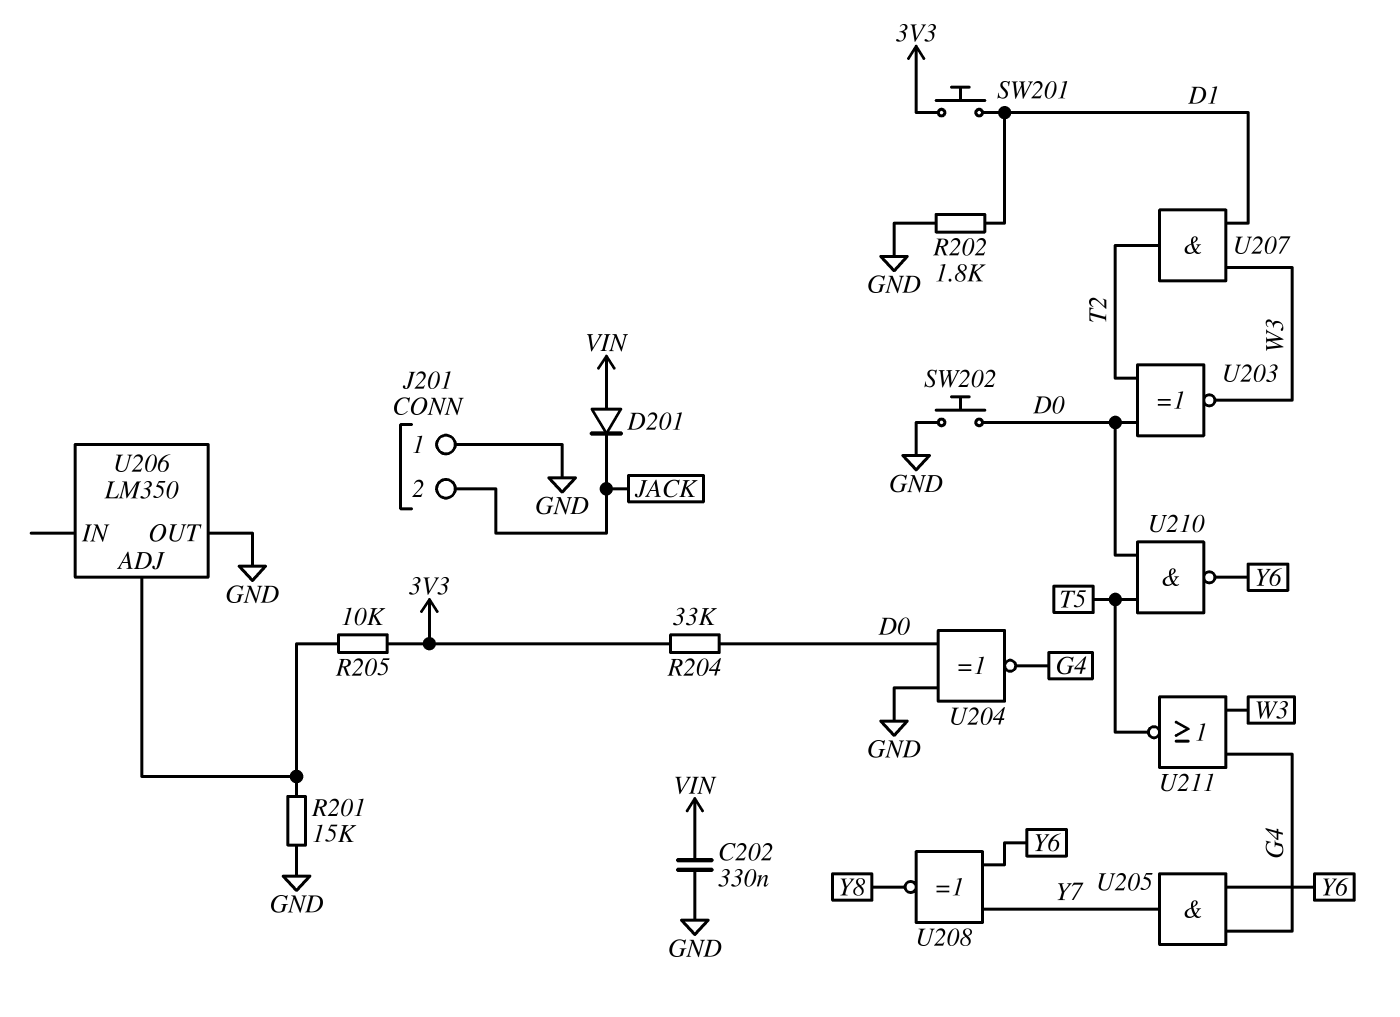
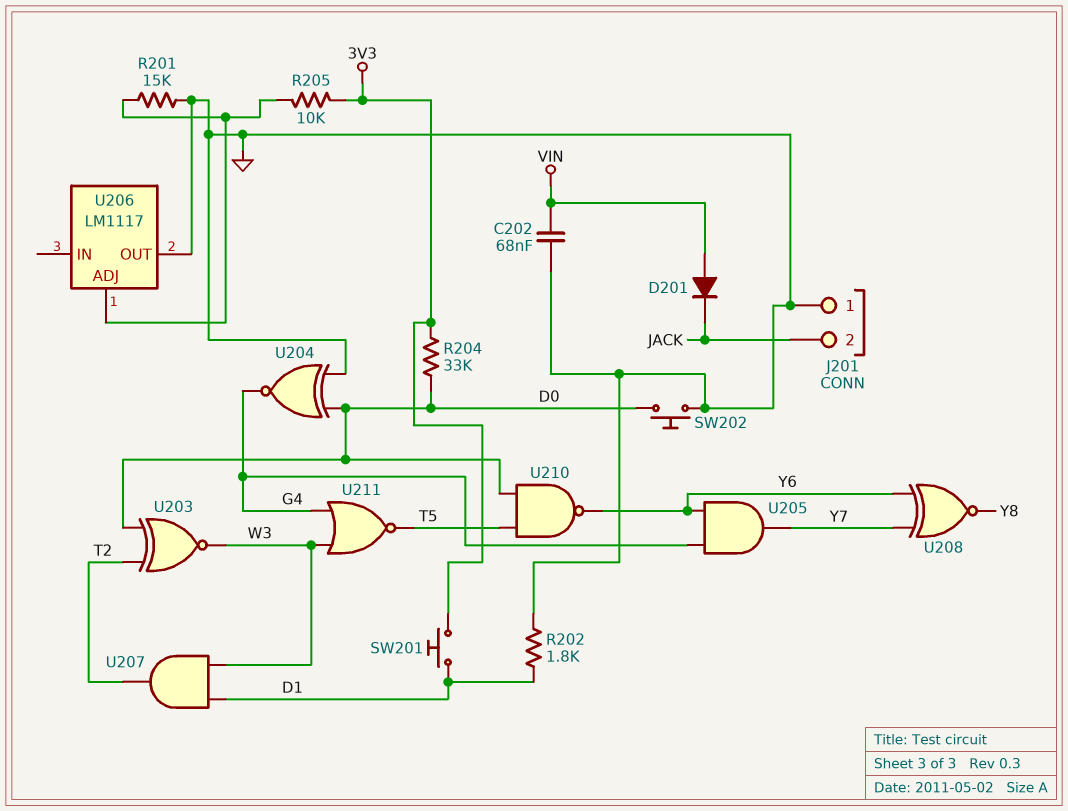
C202: 330nF (GND, VIN) -> 68nF (GND, VIN)
U206: LM350 -> LM1117

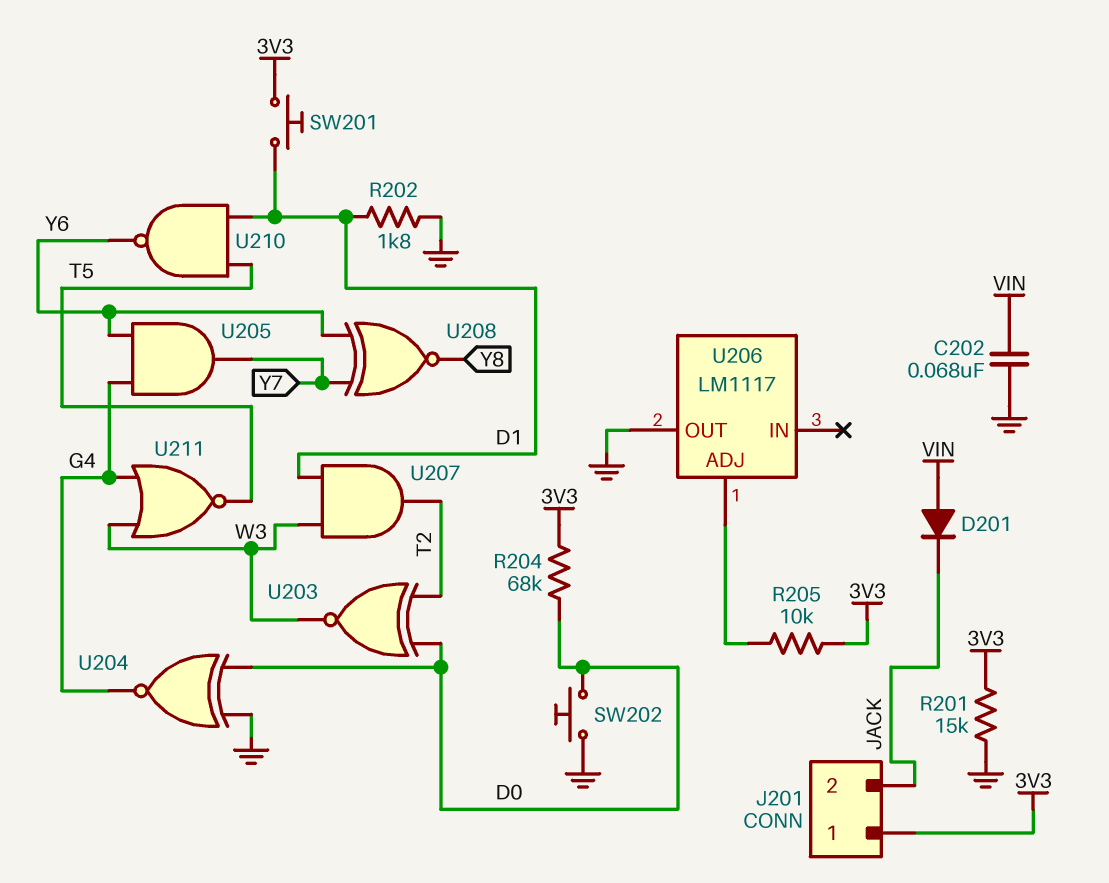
J201 pin 1: GND -> 3V3
R201: 15k (GND, U206/ADJ) -> 15k (3V3, GND)
R204: 33k (3V3, D0) -> 68k (3V3, D0)
U210: NAND (in D0, in T5, out Y6) -> NAND (in D1, in T5, out Y6)

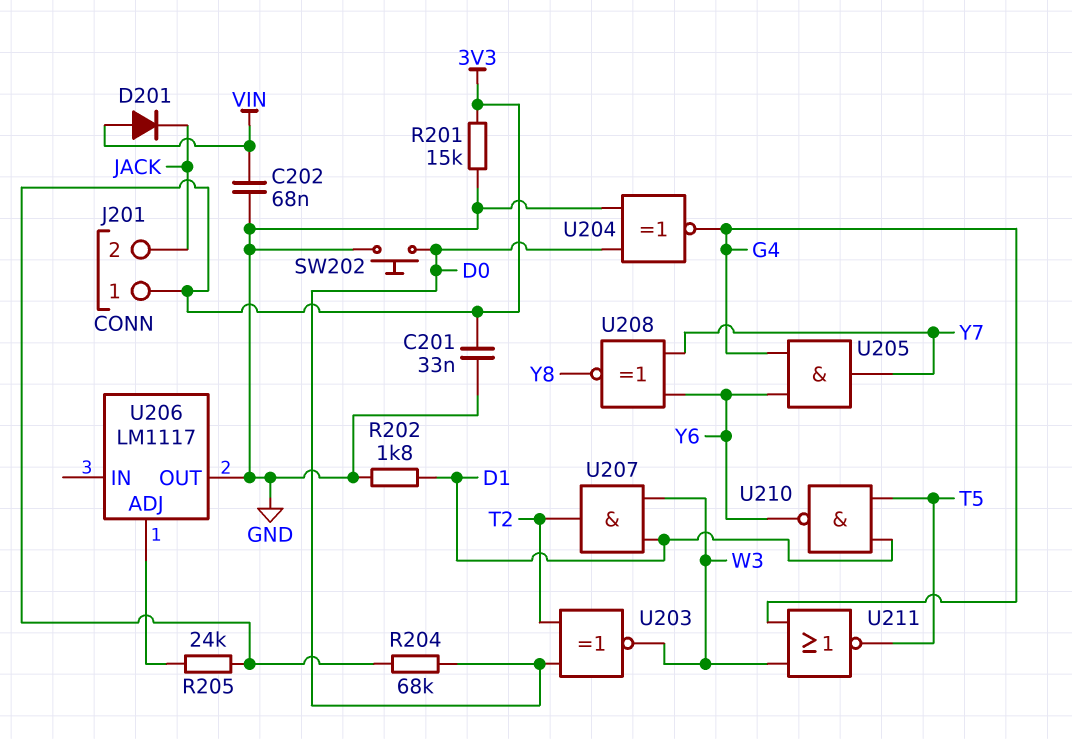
C201: none -> 33nF (3V3, GND)
R205: 10k (3V3, U206/ADJ) -> 24k (3V3, U206/ADJ)
SW201: button (3V3, D1) -> none

